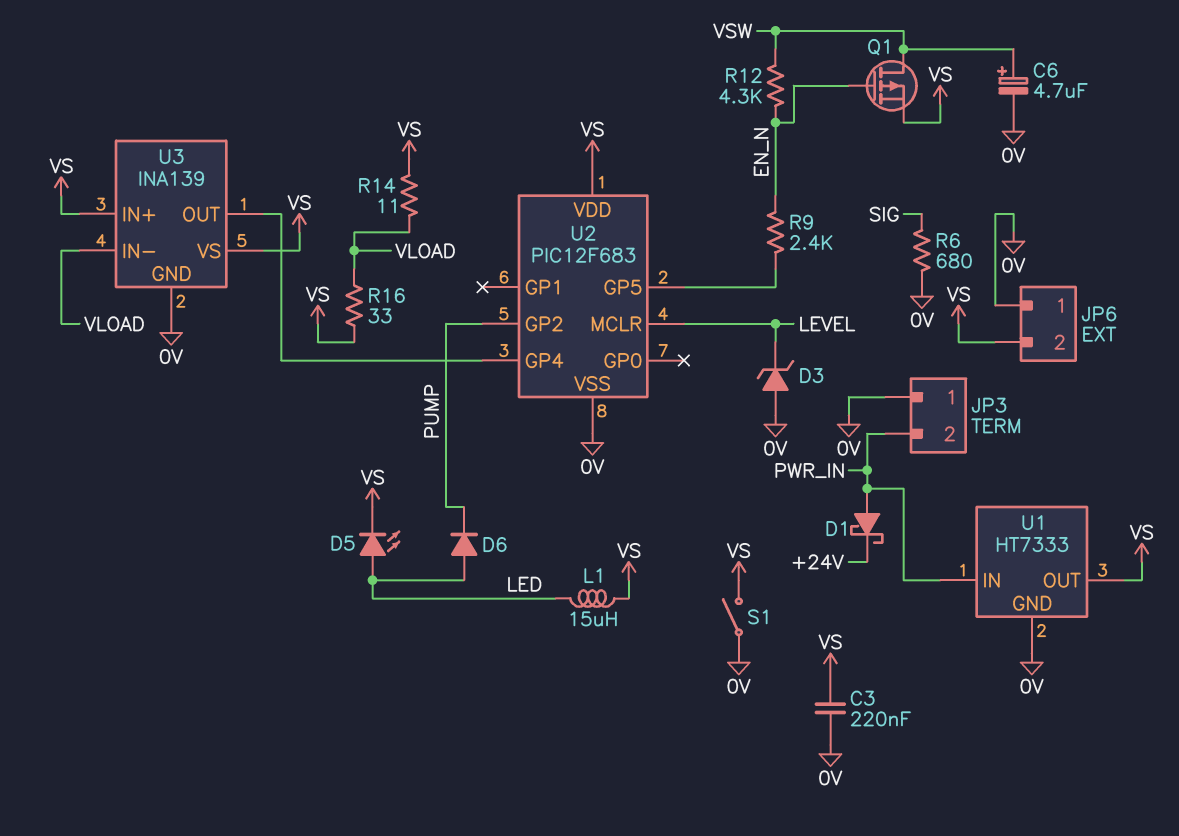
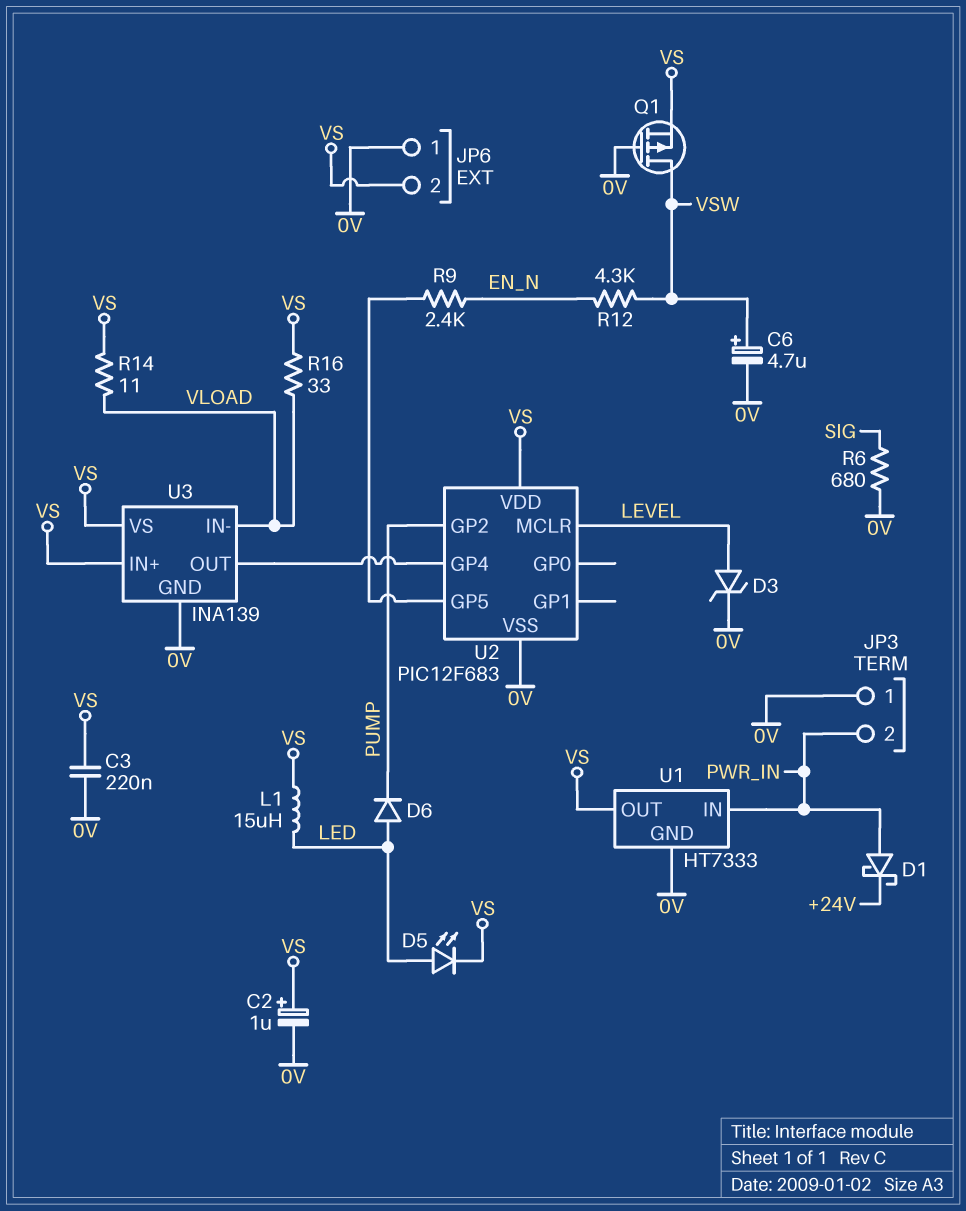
C2: none -> 1uF (plus VS, minus 0V)
D3: zener (A 0V, K LEVEL) -> zener (A LEVEL, K 0V)
Q1: PMOS (G EN_N, D VSW, S VS) -> PMOS (G 0V, D VSW, S VS)
S1: switch (0V, VS) -> none

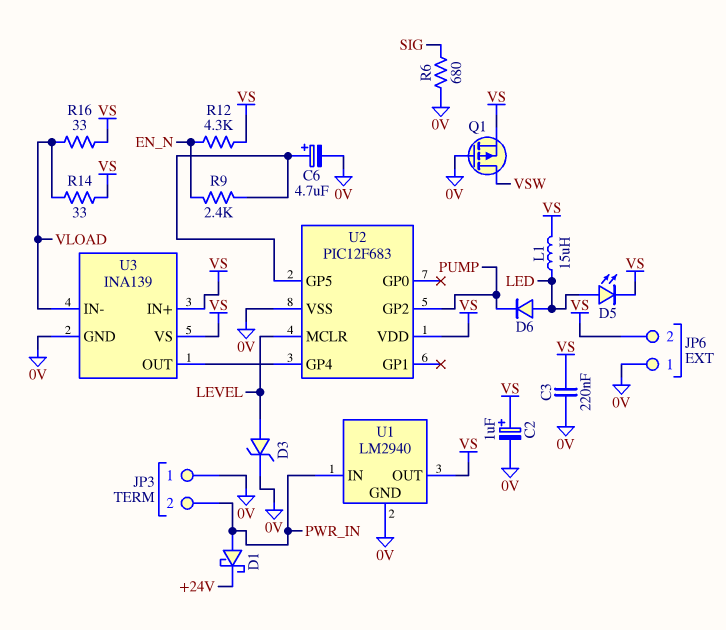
C6: 4.7uF (plus VSW, minus 0V) -> 4.7uF (plus U2/GP5, minus 0V)
R12: 4.3k (EN_N, VSW) -> 4.3k (EN_N, VS)
R14: 11 (VLOAD, VS) -> 33 (VLOAD, VS)
U1: HT7333 -> LM2940

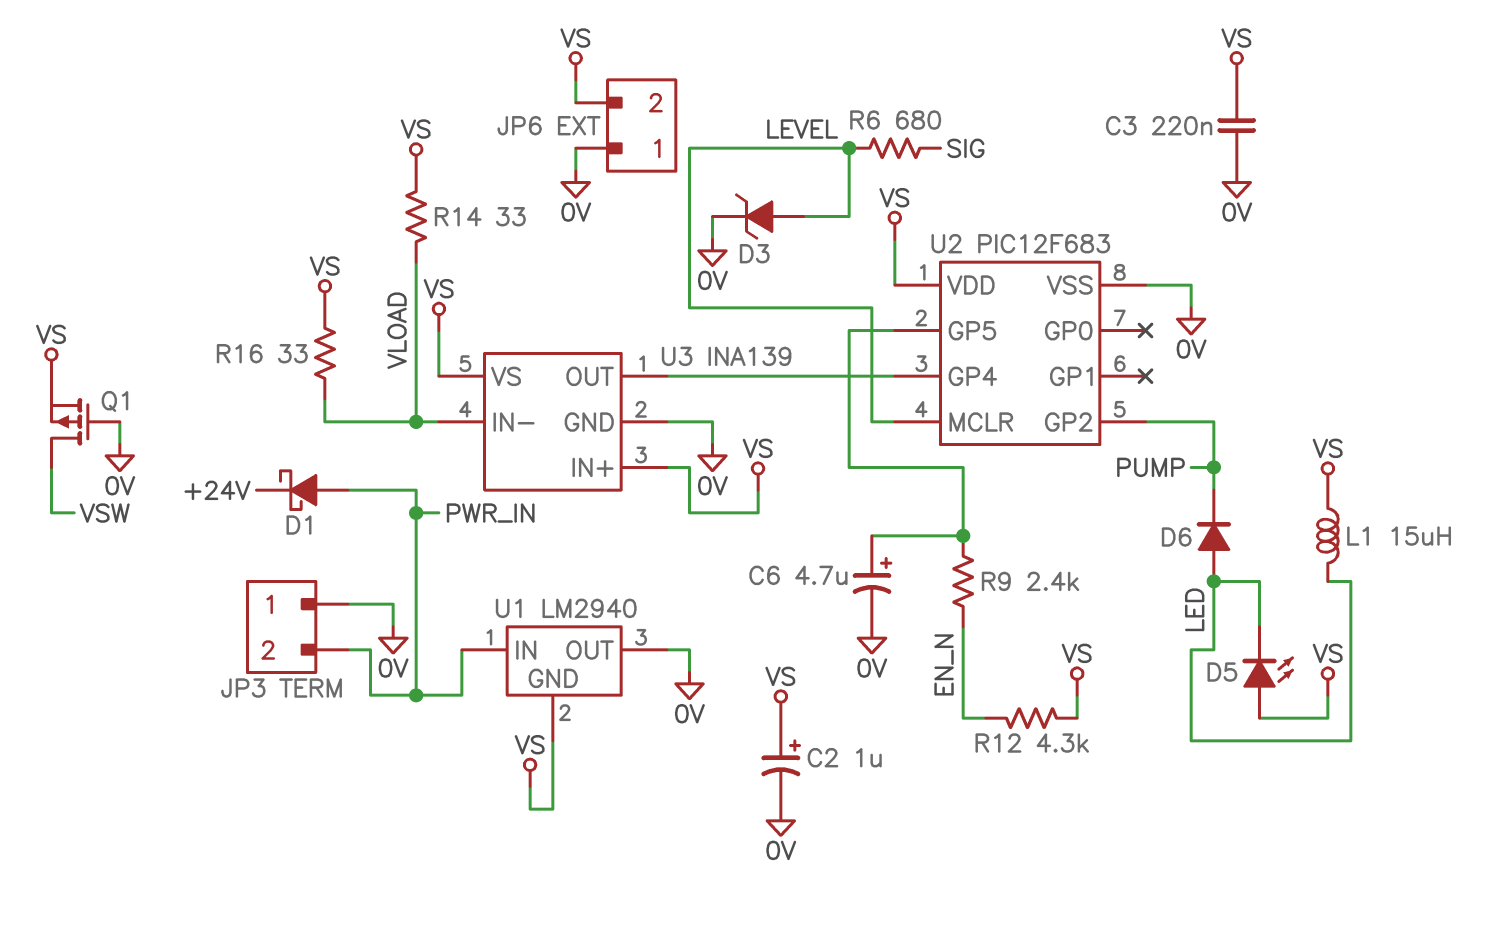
D5: LED (A LED, K VS) -> LED (A VS, K LED)
R6: 680 (0V, SIG) -> 680 (LEVEL, SIG)
U1 pin GND: 0V -> VS
U1 pin OUT: VS -> 0V

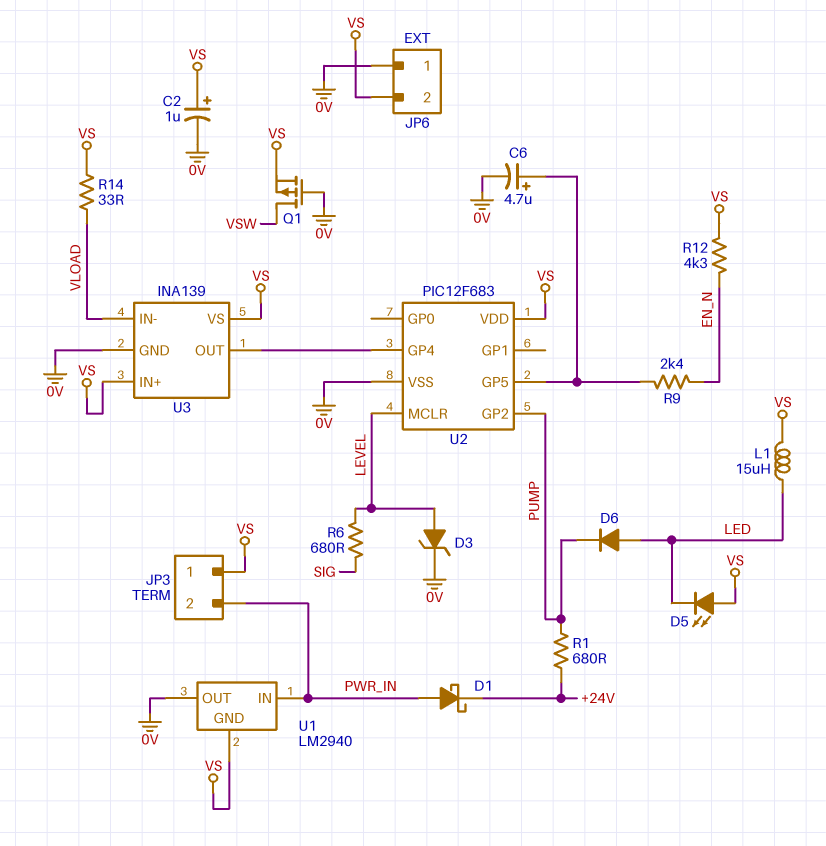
C3: 220nF (0V, VS) -> none
JP3 pin 1: 0V -> VS
R1: none -> 680 (+24V, PUMP)
R16: 33 (VLOAD, VS) -> none

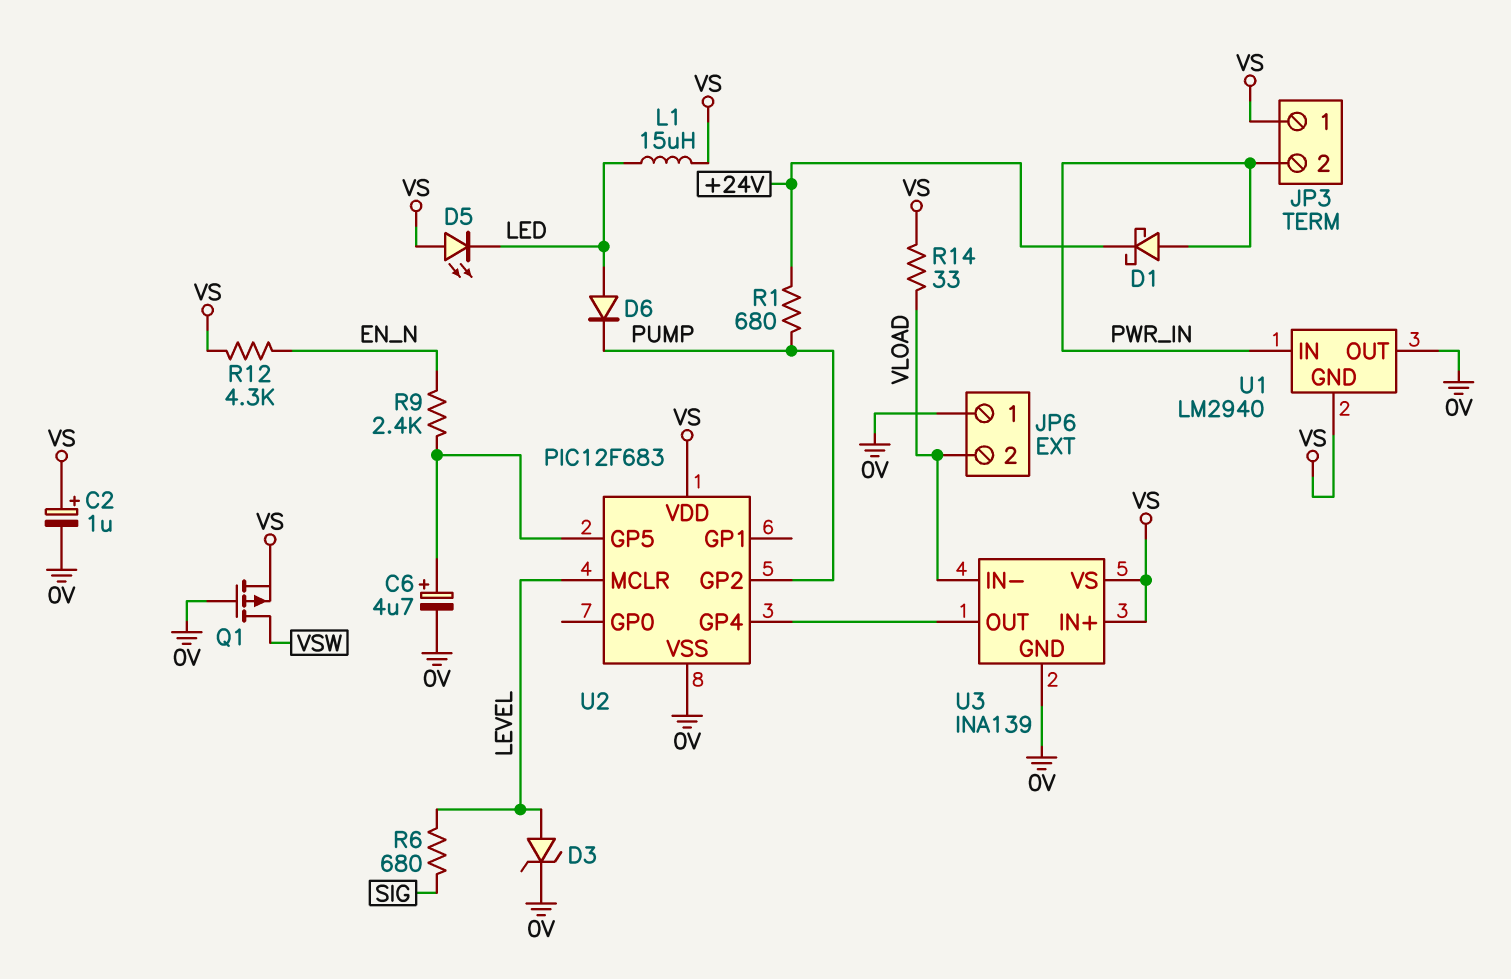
JP6 pin 2: VS -> VLOAD

